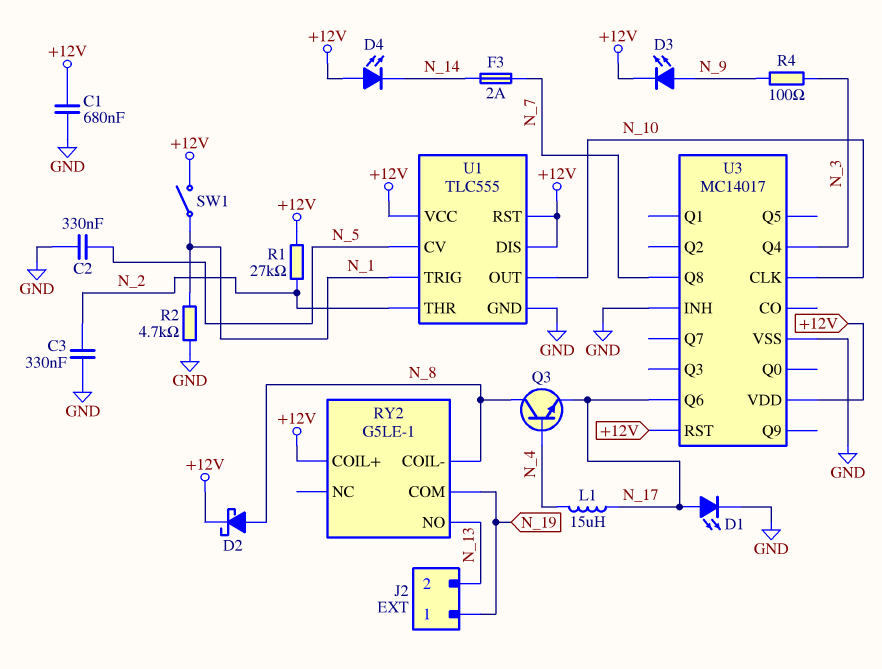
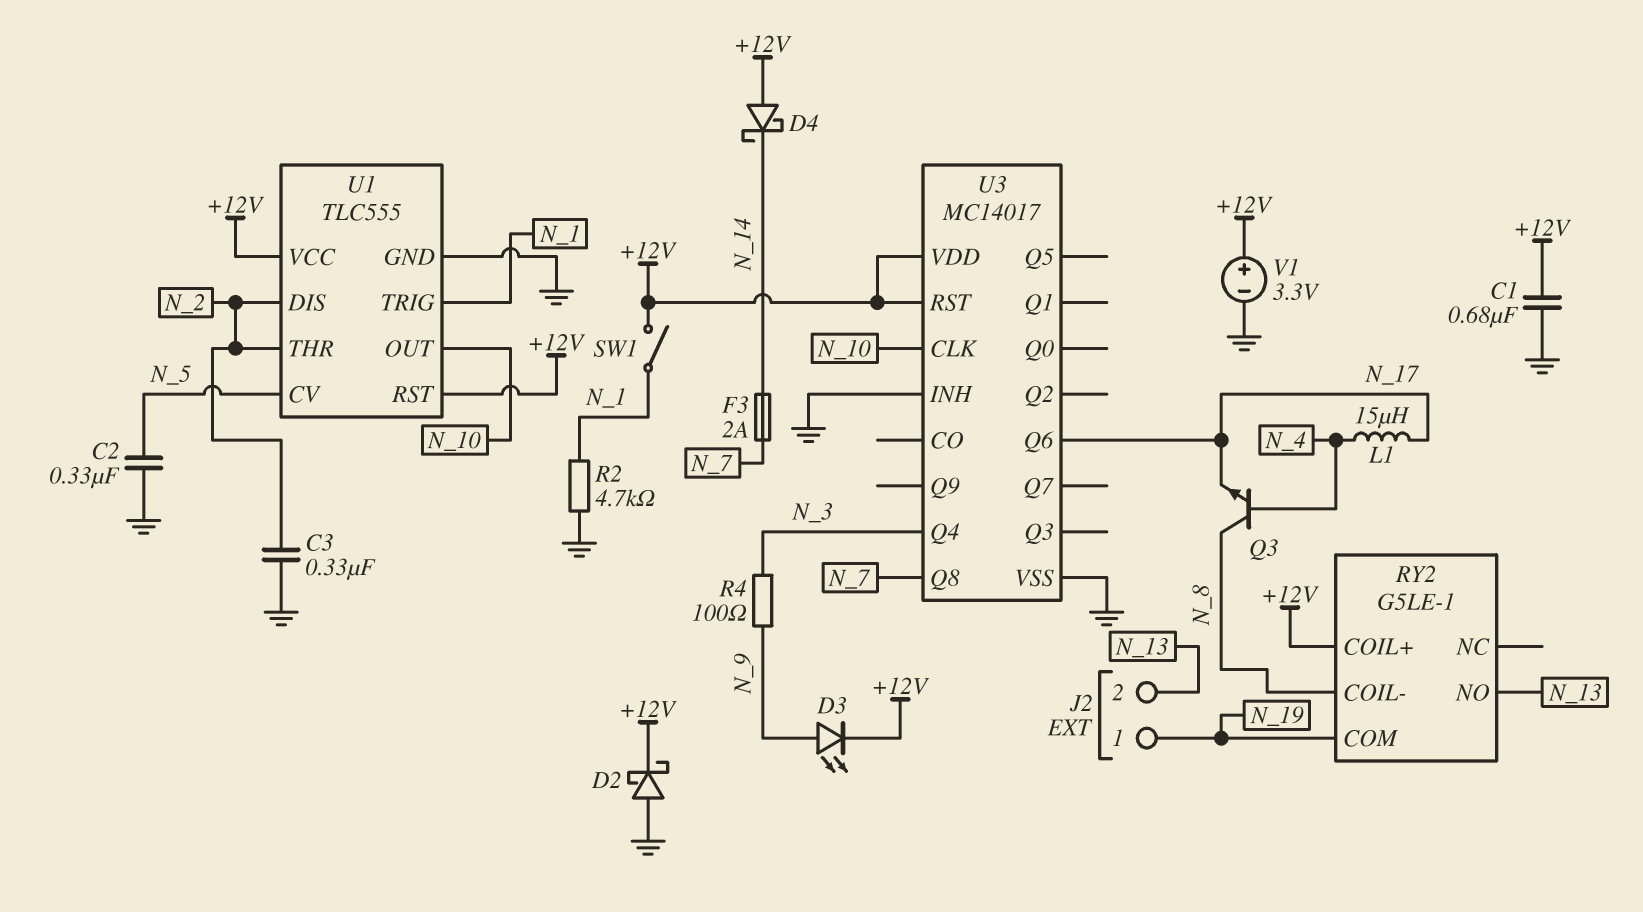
D1: LED (A N_17, K GND) -> none
D2: schottky (A N_8, K +12V) -> schottky (A GND, K +12V)
D4: LED (A +12V, K N_14) -> schottky (A +12V, K N_14)
R1: 27k (+12V, N_2) -> none
U1 pin DIS: +12V -> N_2
V1: none -> 3.3V (plus +12V, minus GND)

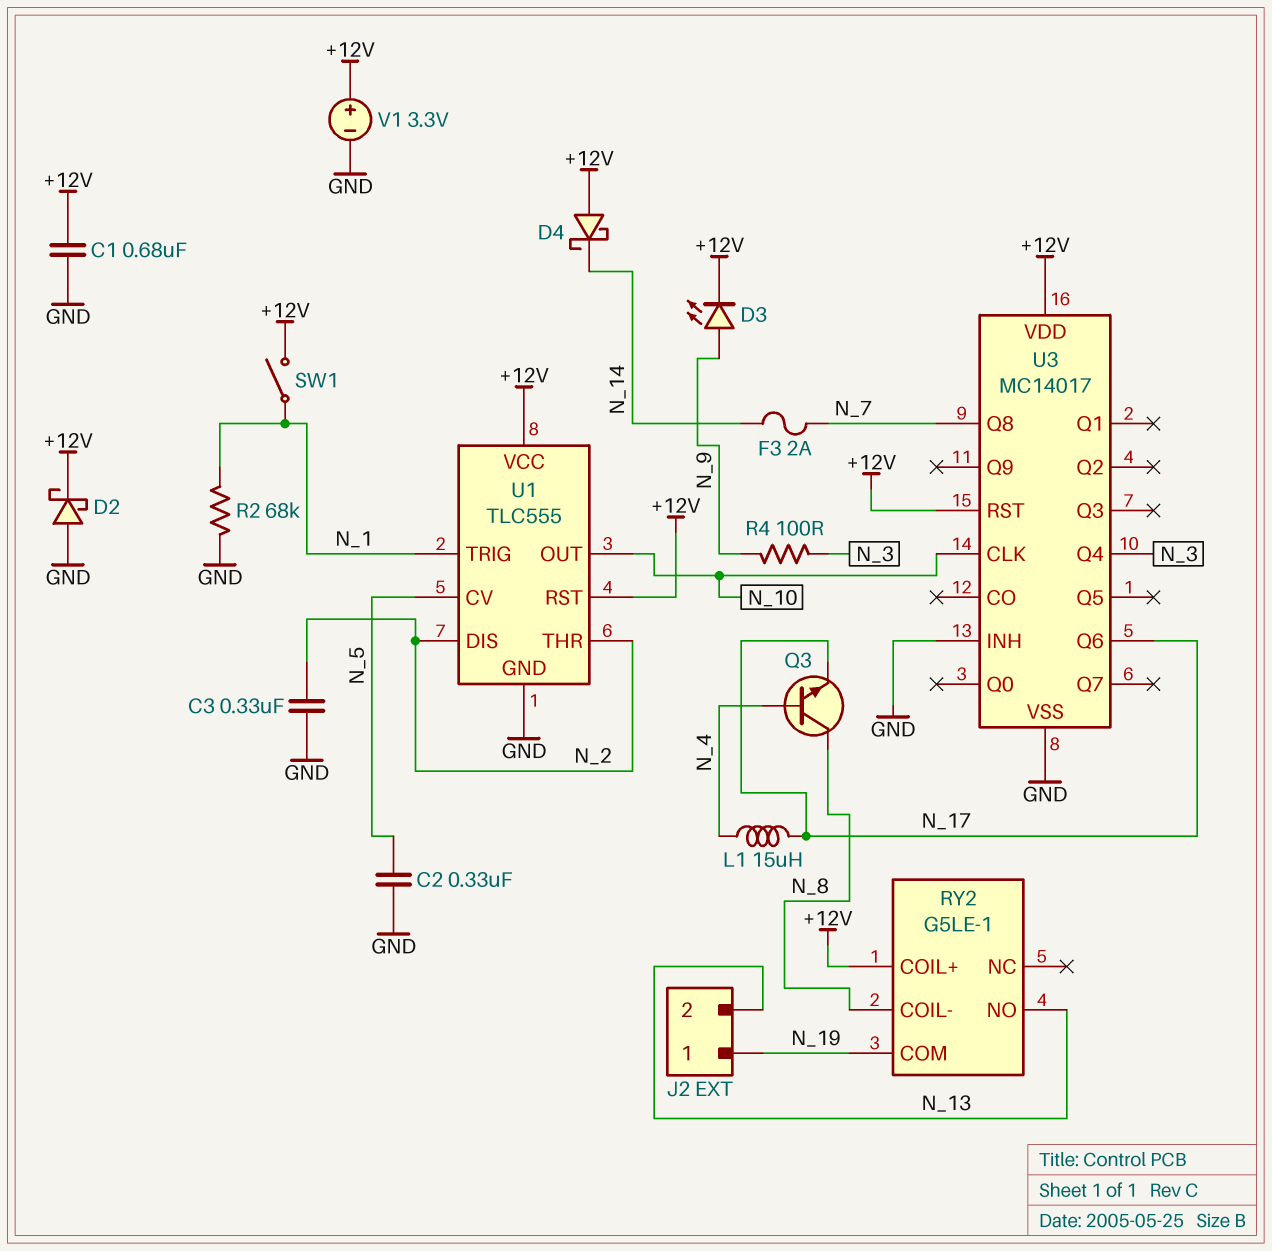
R2: 4.7k (GND, N_1) -> 68k (GND, N_1)

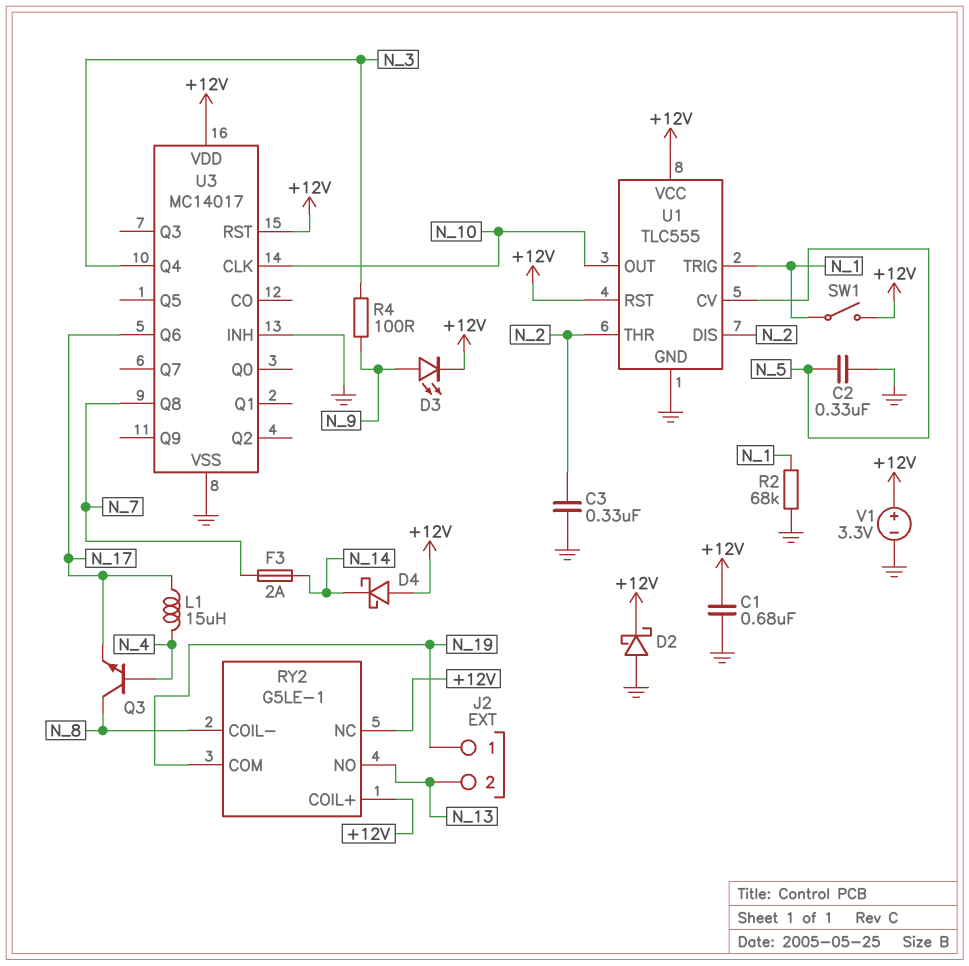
RY2 pin NC: none -> +12V

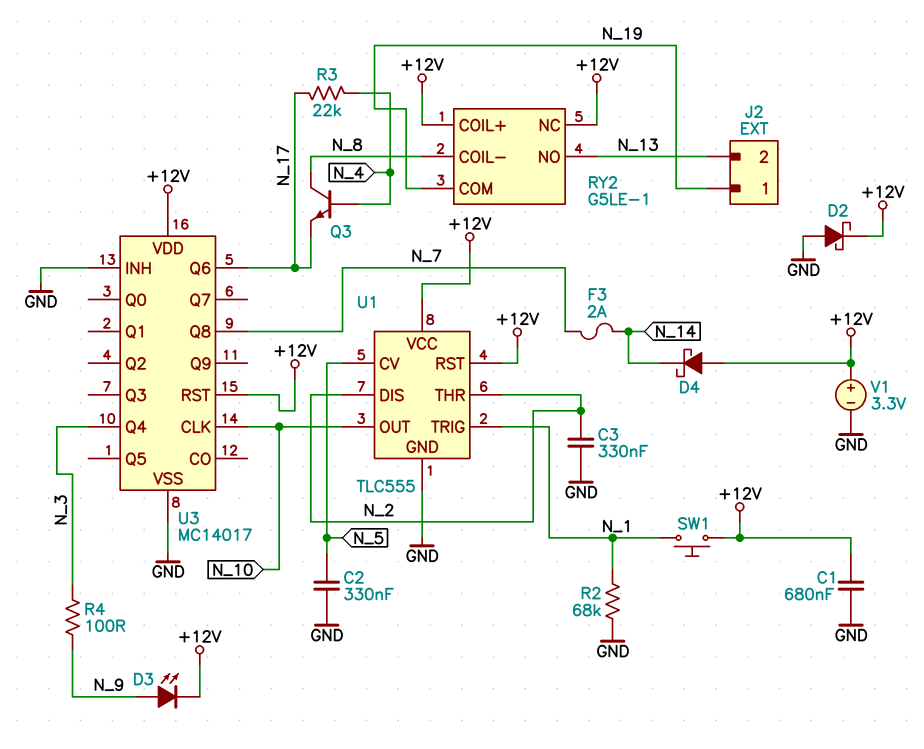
L1: 15uH (N_4, N_17) -> none
R3: none -> 22k (N_4, N_17)
SW1: switch (+12V, N_1) -> button (+12V, N_1)

